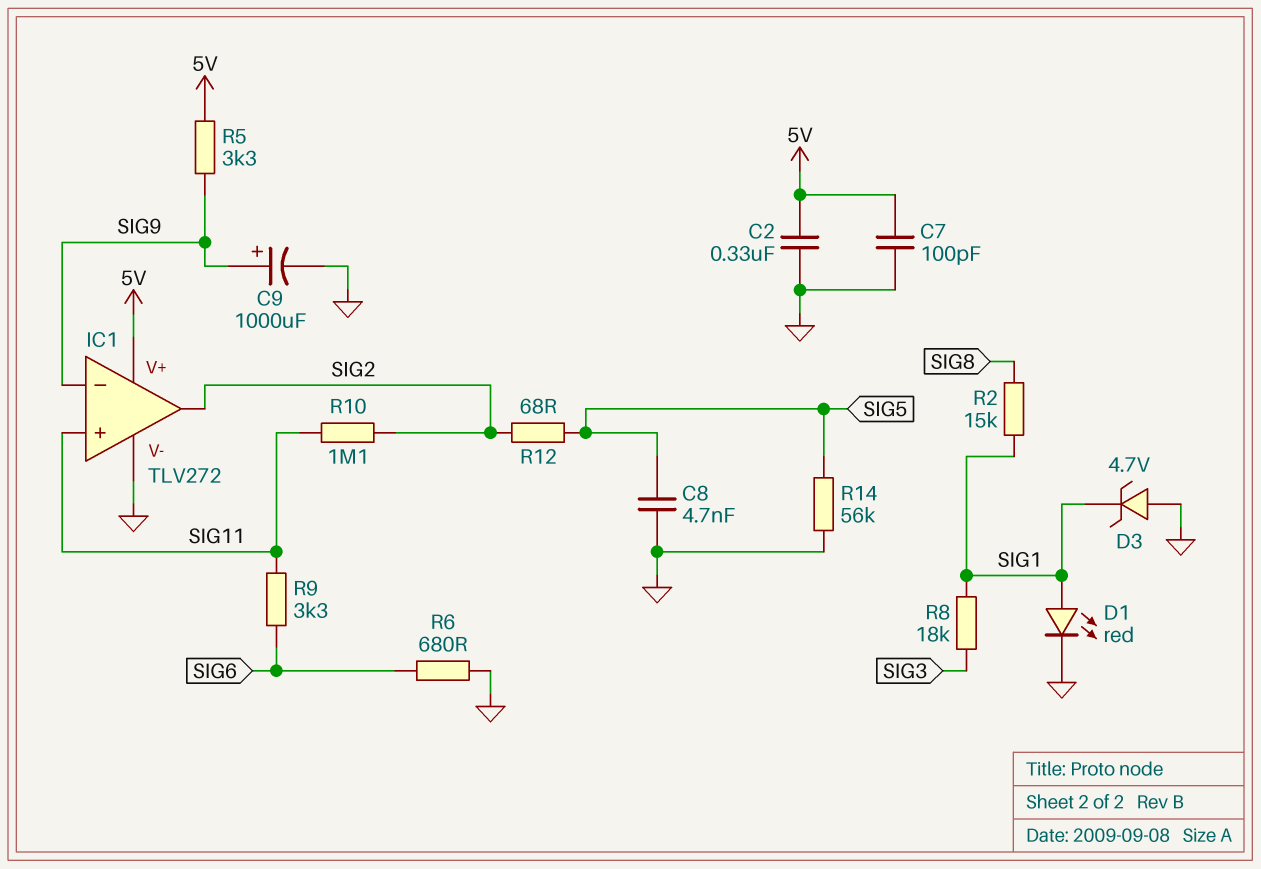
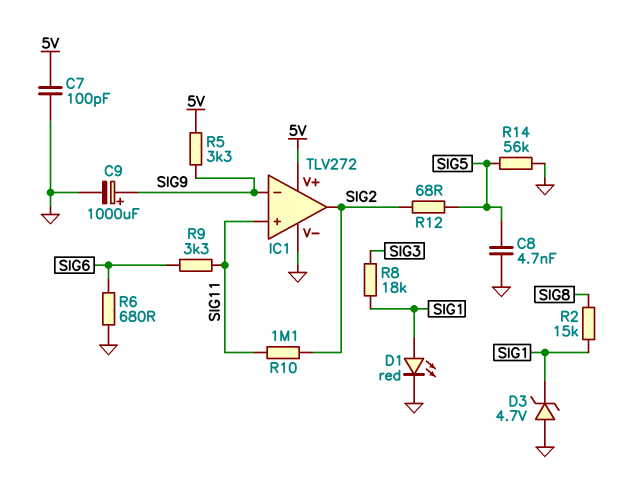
C2: 330nF (5V, GND) -> none

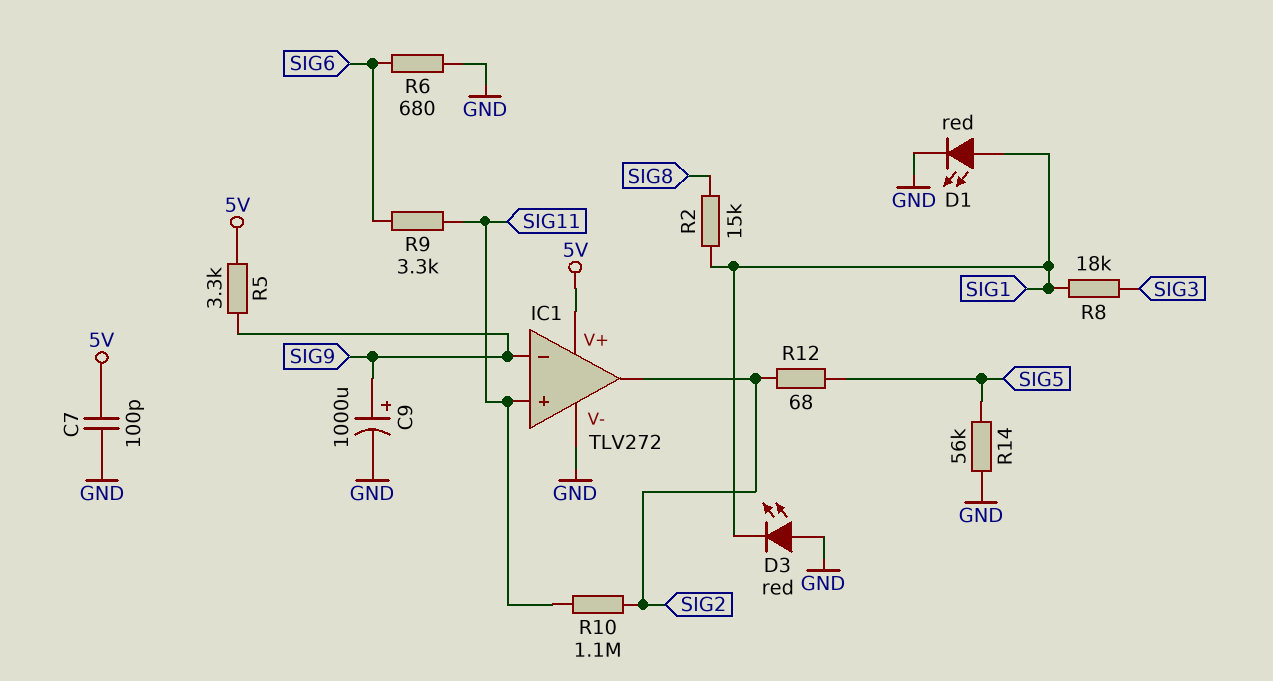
C8: 4.7nF (GND, SIG5) -> none
D3: zener 4.7V (A GND, K SIG1) -> LED red (A GND, K SIG1)

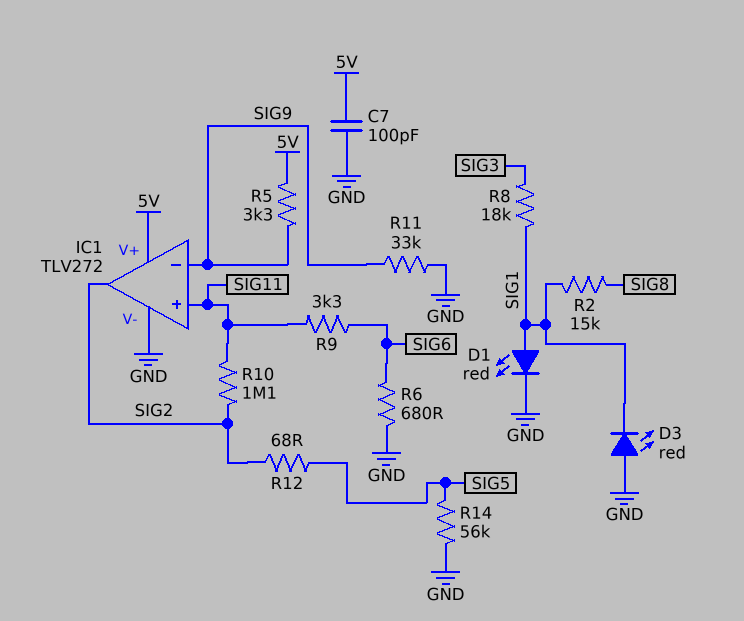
C9: 1000uF (plus SIG9, minus GND) -> none
R11: none -> 33k (GND, SIG9)

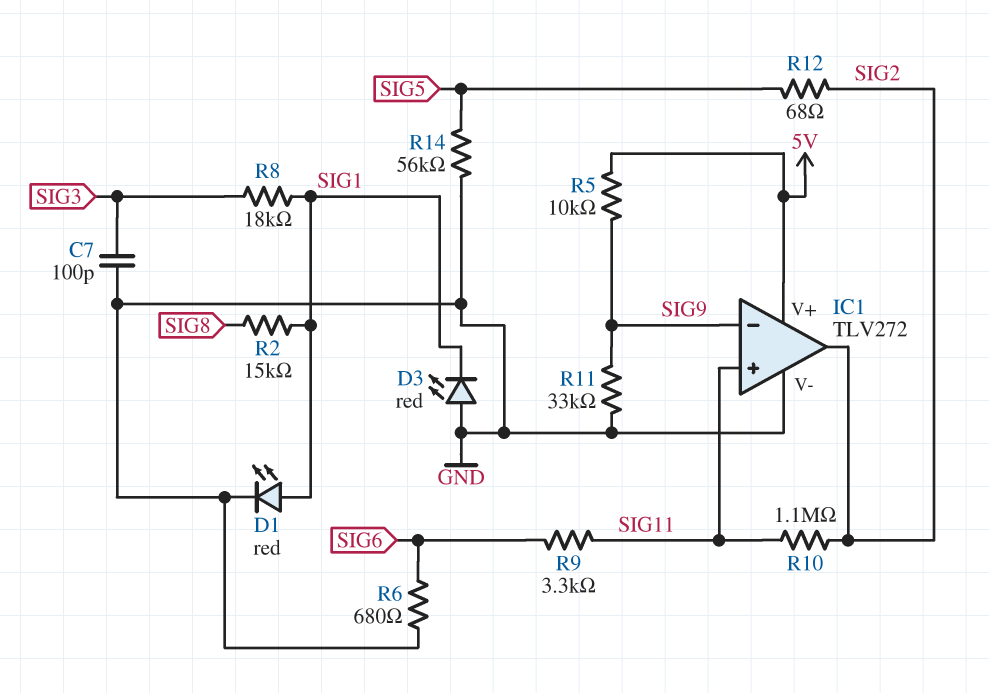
C7: 100pF (5V, GND) -> 100pF (GND, SIG3)
R5: 3.3k (5V, SIG9) -> 10k (5V, SIG9)

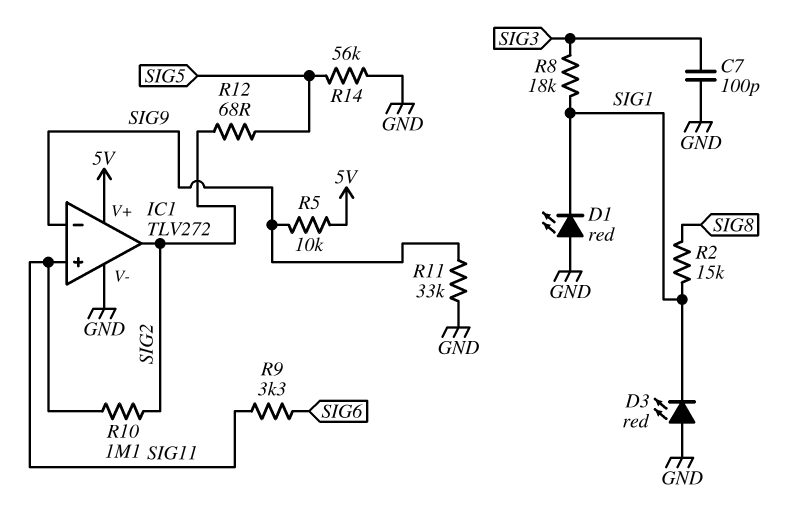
D1: LED red (A SIG1, K GND) -> LED red (A GND, K SIG1)
R6: 680 (GND, SIG6) -> none

